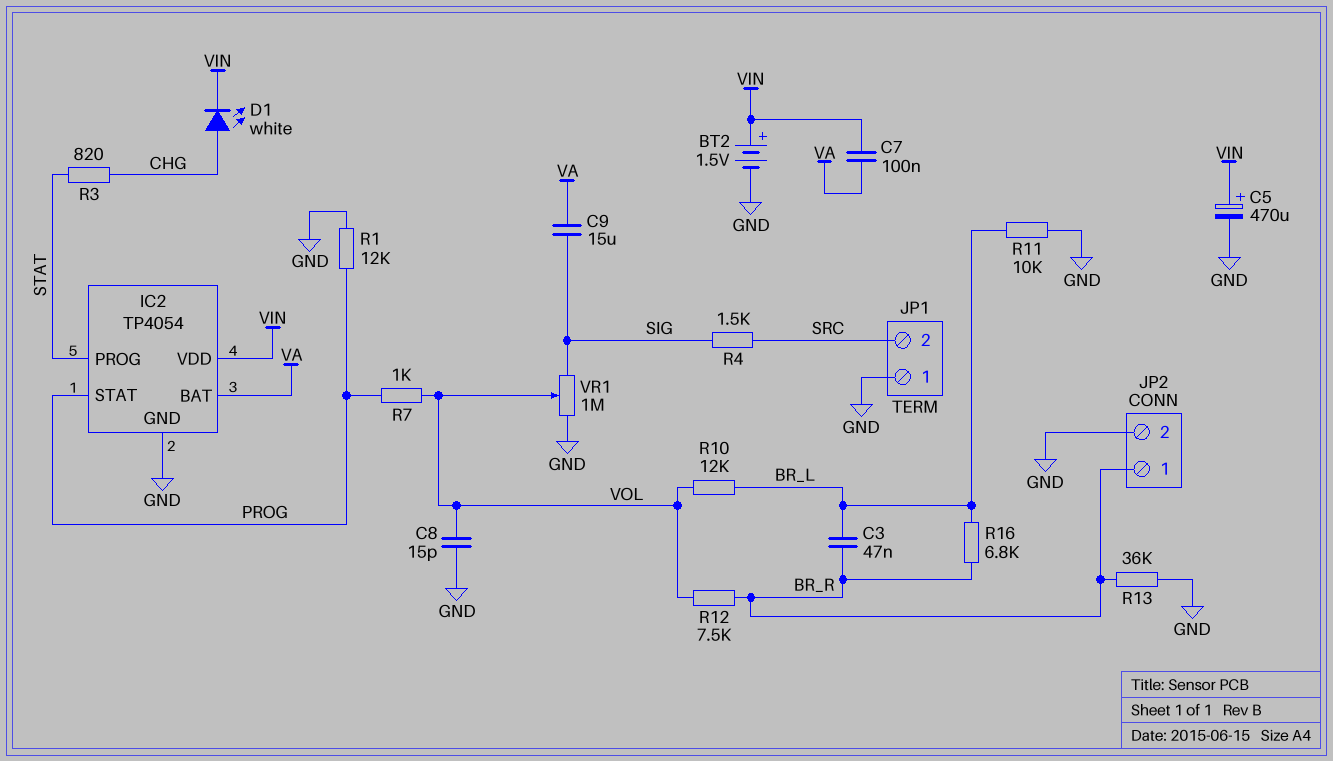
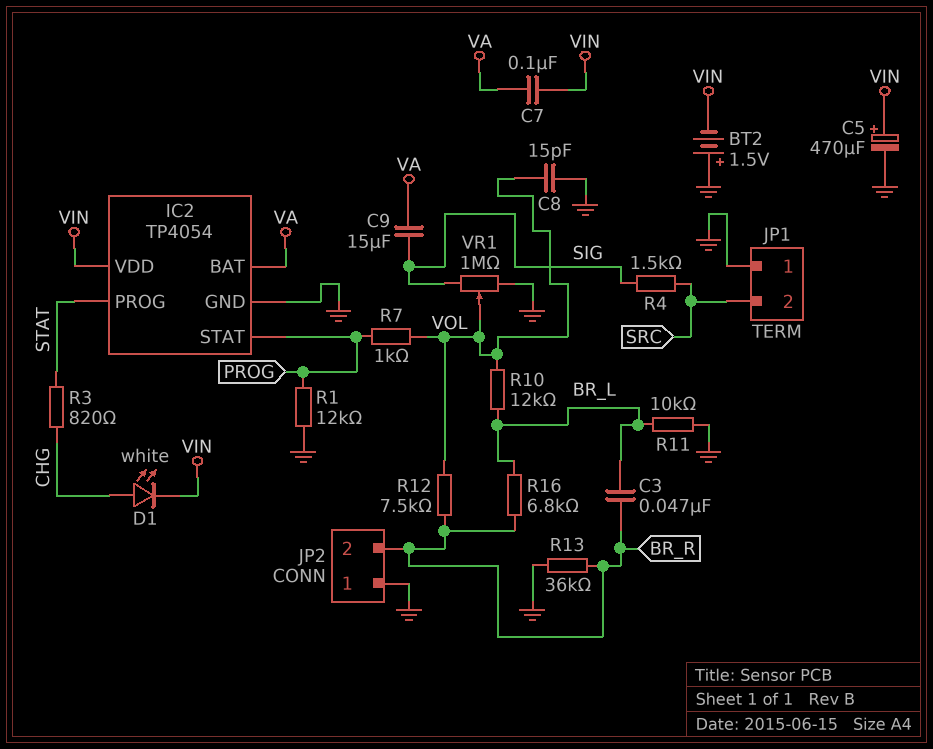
BT2: 1.5V (plus VIN, minus GND) -> 1.5V (plus GND, minus VIN)
JP2 pin 1: BR_R -> GND
JP2 pin 2: GND -> BR_R

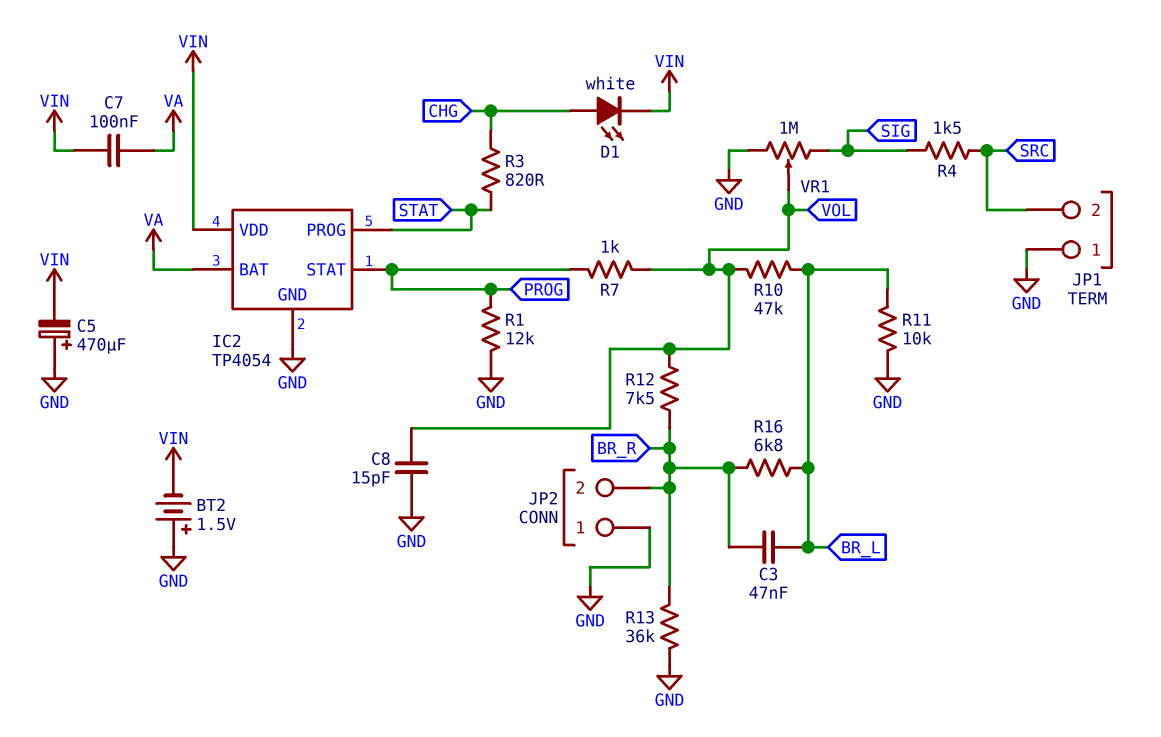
C5: 470uF (plus VIN, minus GND) -> 470uF (plus GND, minus VIN)
C9: 15uF (SIG, VA) -> none
R10: 12k (BR_L, VOL) -> 47k (BR_L, VOL)

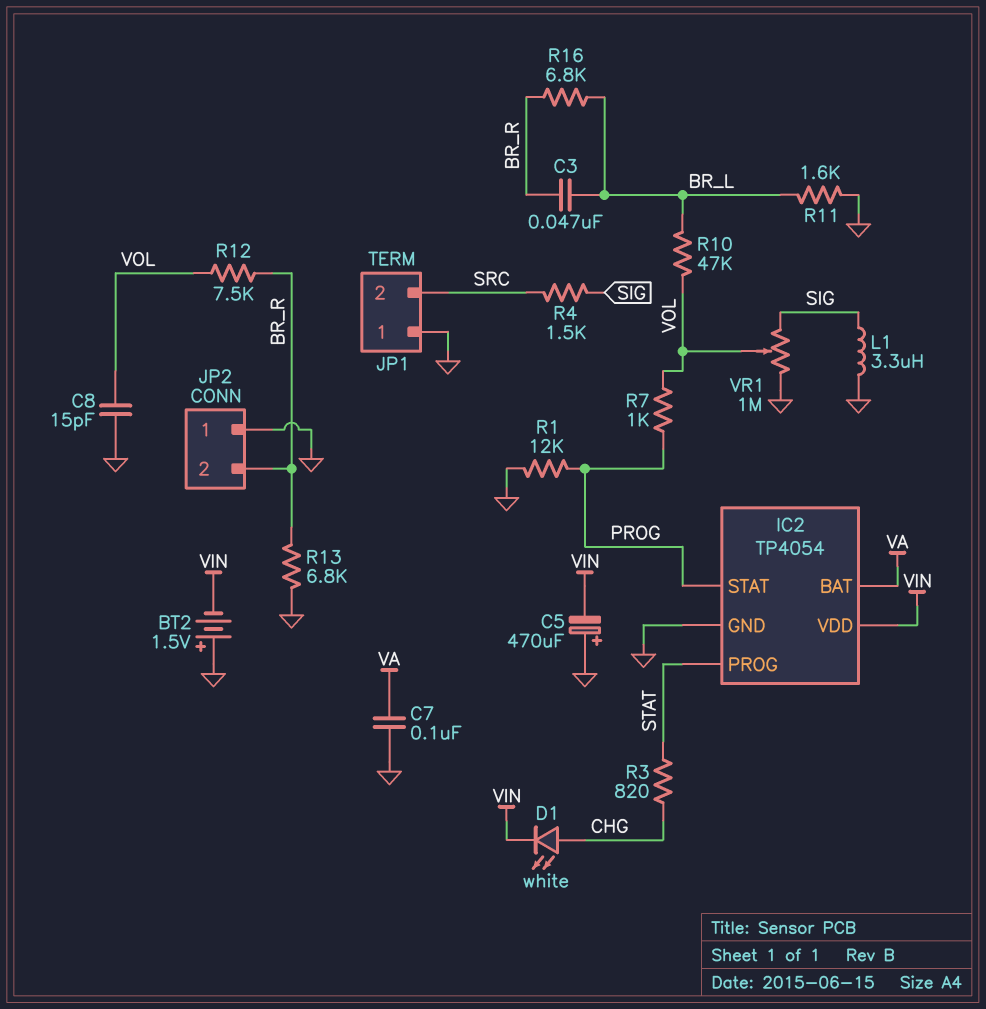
C7: 100nF (VA, VIN) -> 100nF (GND, VA)
L1: none -> 3.3uH (GND, SIG)
R11: 10k (BR_L, GND) -> 1.6k (BR_L, GND)
R13: 36k (BR_R, GND) -> 6.8k (BR_R, GND)

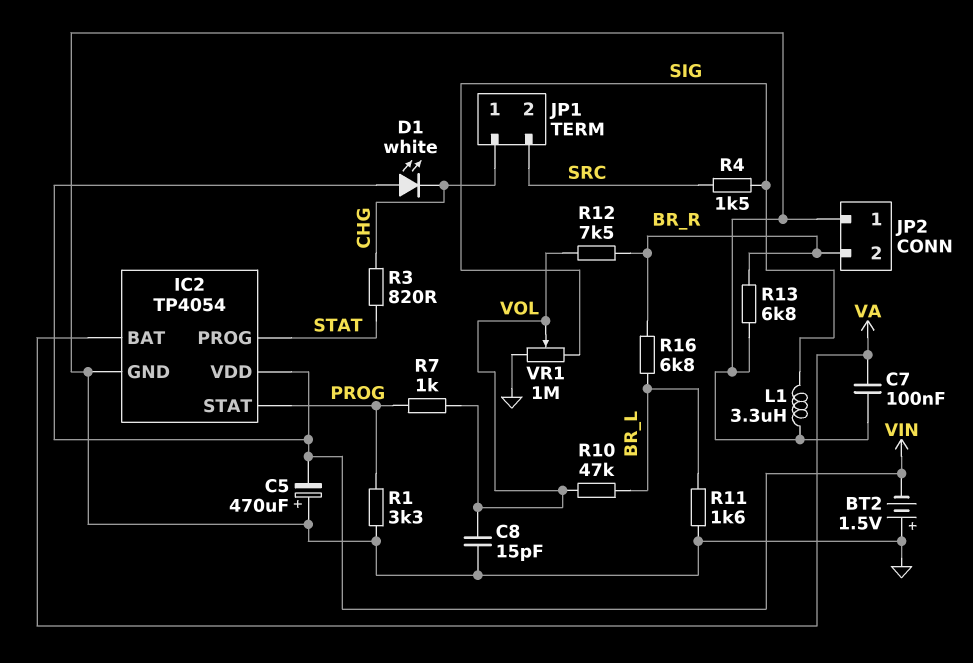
C3: 47nF (BR_L, BR_R) -> none
D1: LED white (A CHG, K VIN) -> LED white (A VIN, K CHG)
JP1 pin 1: GND -> CHG
R1: 12k (GND, PROG) -> 3.3k (GND, PROG)

